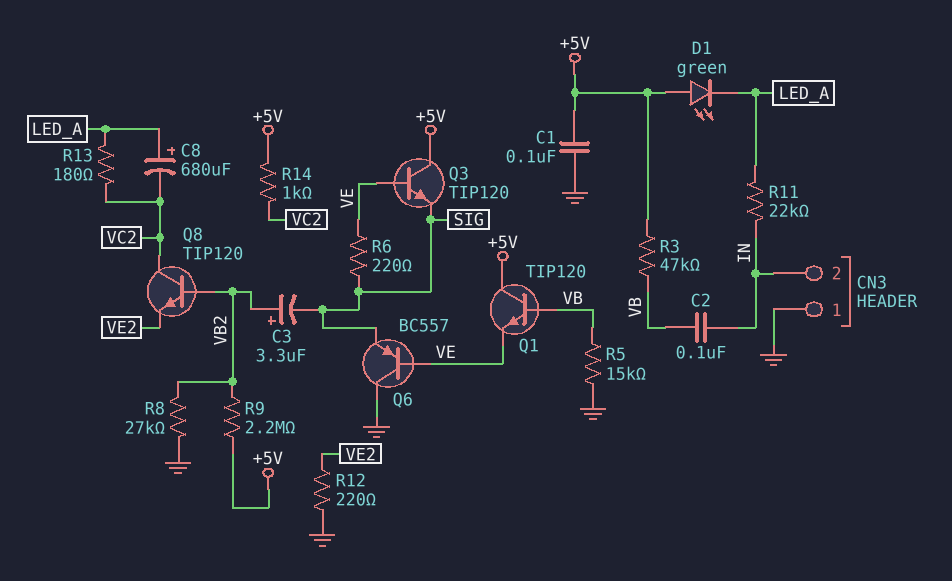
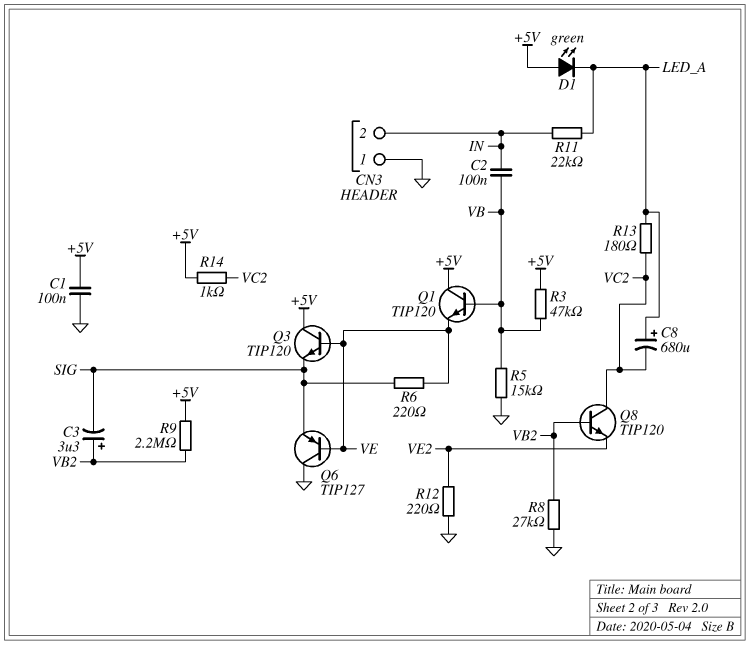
Q6: PNP BC557 (B VE, C GND, E SIG) -> PNP TIP127 (B VE, C GND, E SIG)

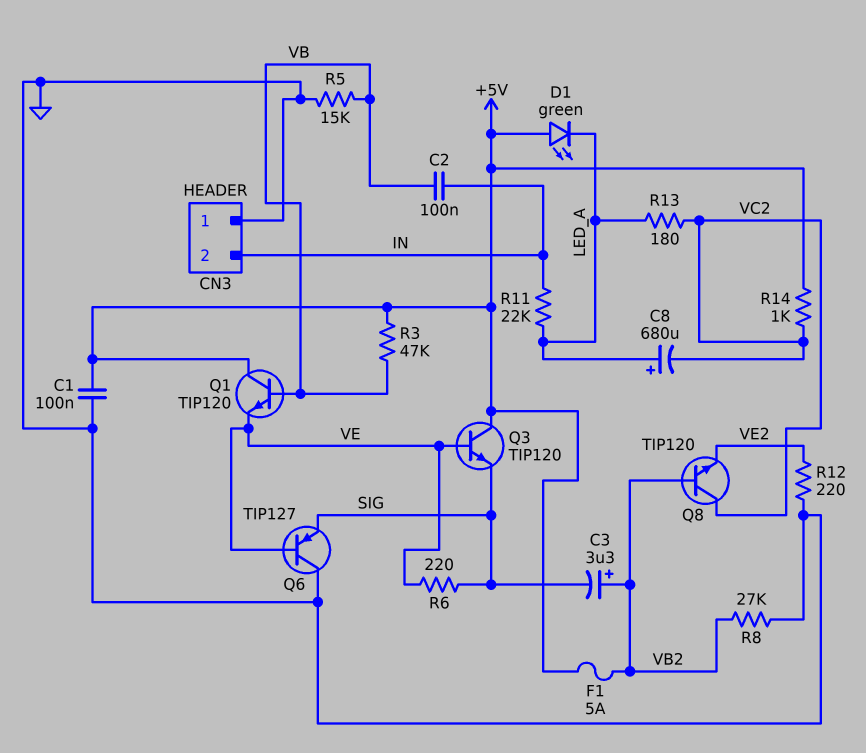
F1: none -> 5A (+5V, VB2)
R9: 2.2M (+5V, VB2) -> none

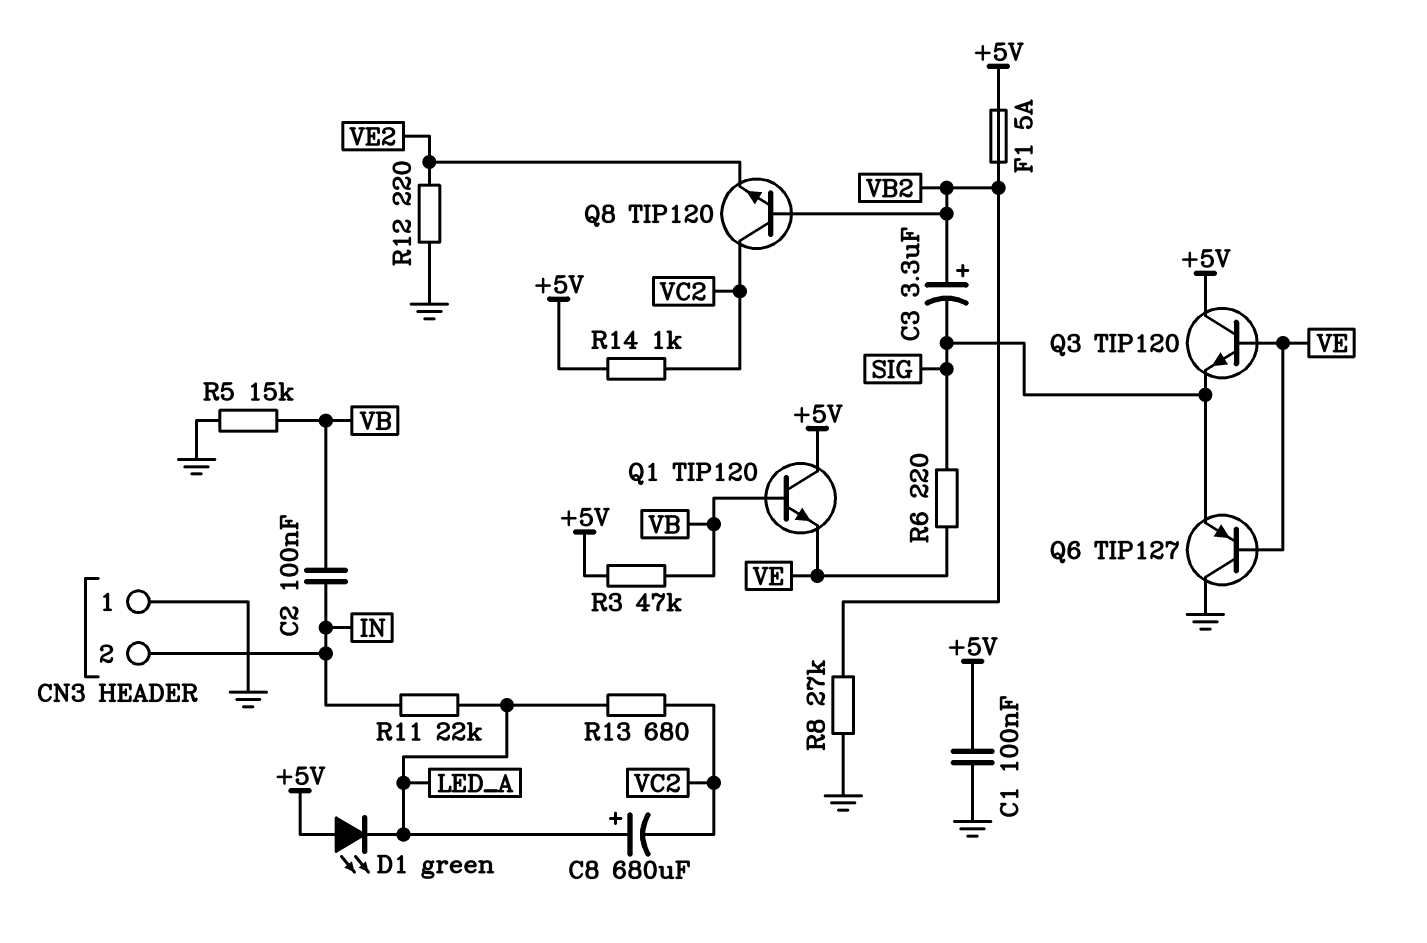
R13: 180 (LED_A, VC2) -> 680 (LED_A, VC2)

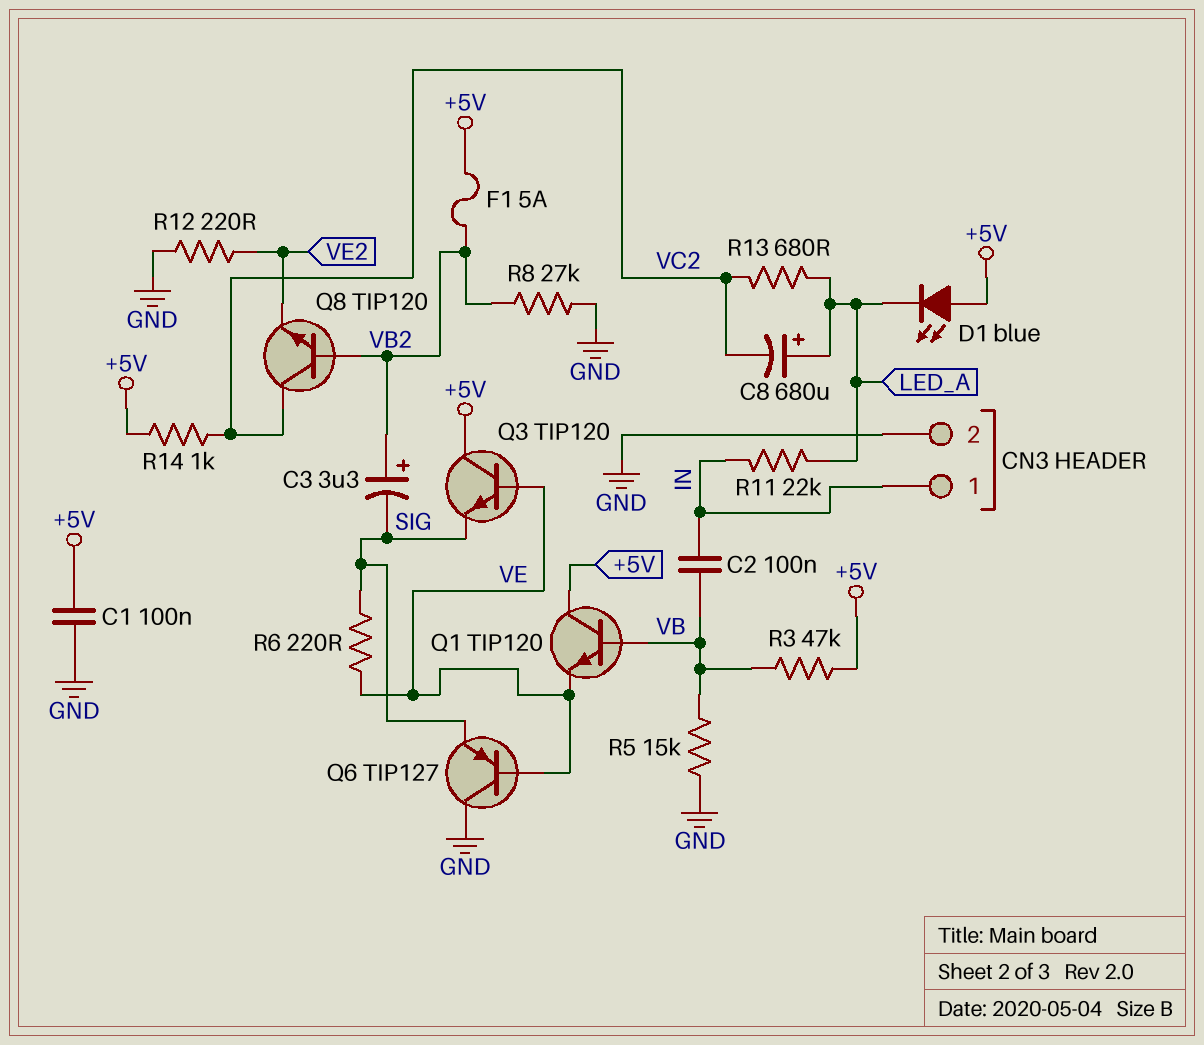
CN3 pin 1: GND -> IN
CN3 pin 2: IN -> GND
D1: LED green (A +5V, K LED_A) -> LED blue (A +5V, K LED_A)

